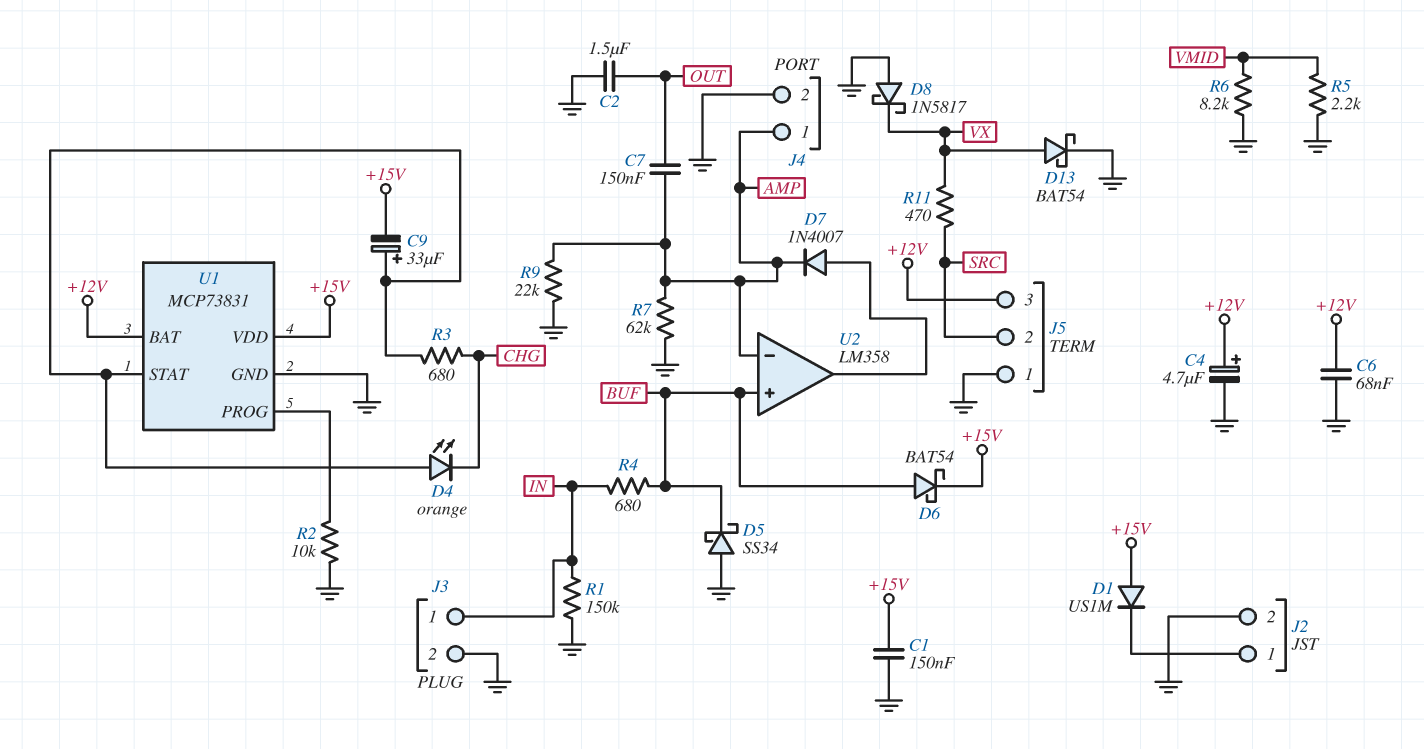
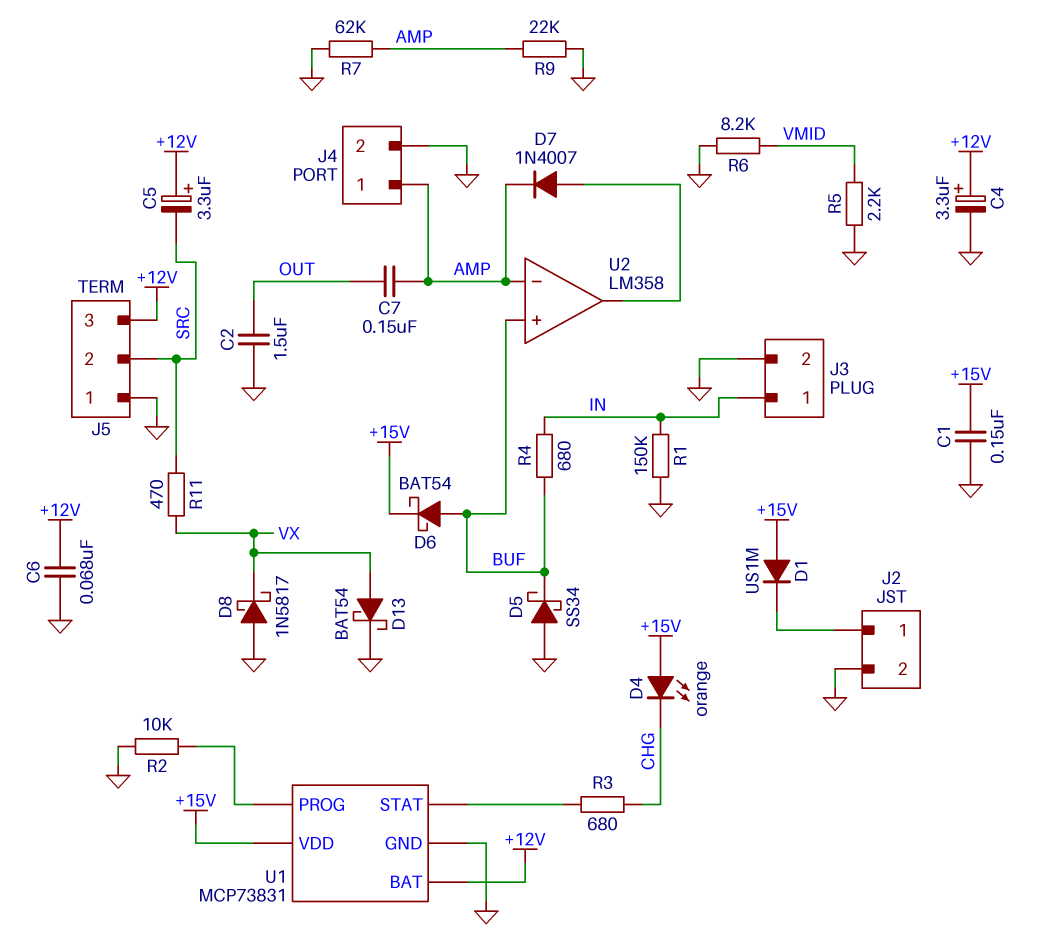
C4: 4.7uF (plus +12V, minus GND) -> 3.3uF (plus +12V, minus GND)
C5: none -> 3.3uF (plus +12V, minus SRC)
C9: 33uF (plus U1/STAT, minus +15V) -> none
D4: LED orange (A U1/STAT, K CHG) -> LED orange (A +15V, K CHG)

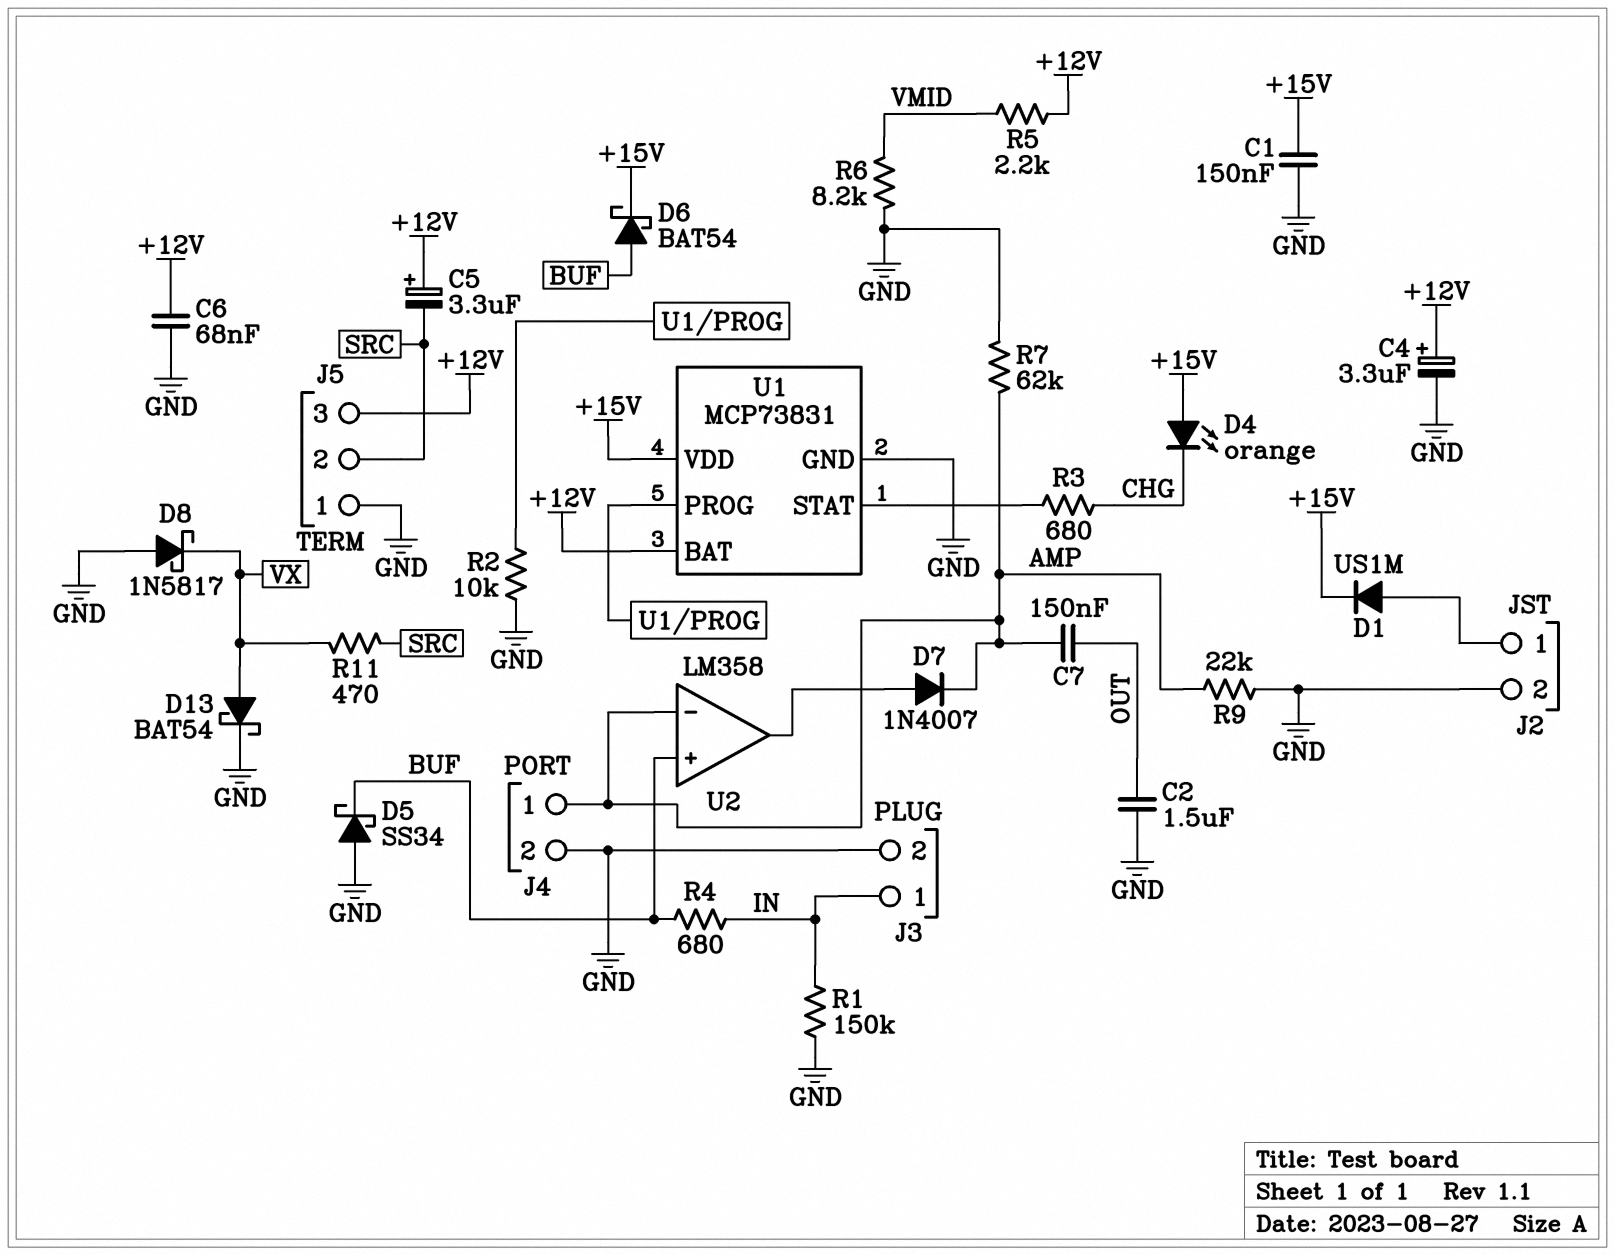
D1: diode US1M (A +15V, K J2/1) -> diode US1M (A J2/1, K +15V)
R5: 2.2k (GND, VMID) -> 2.2k (+12V, VMID)

